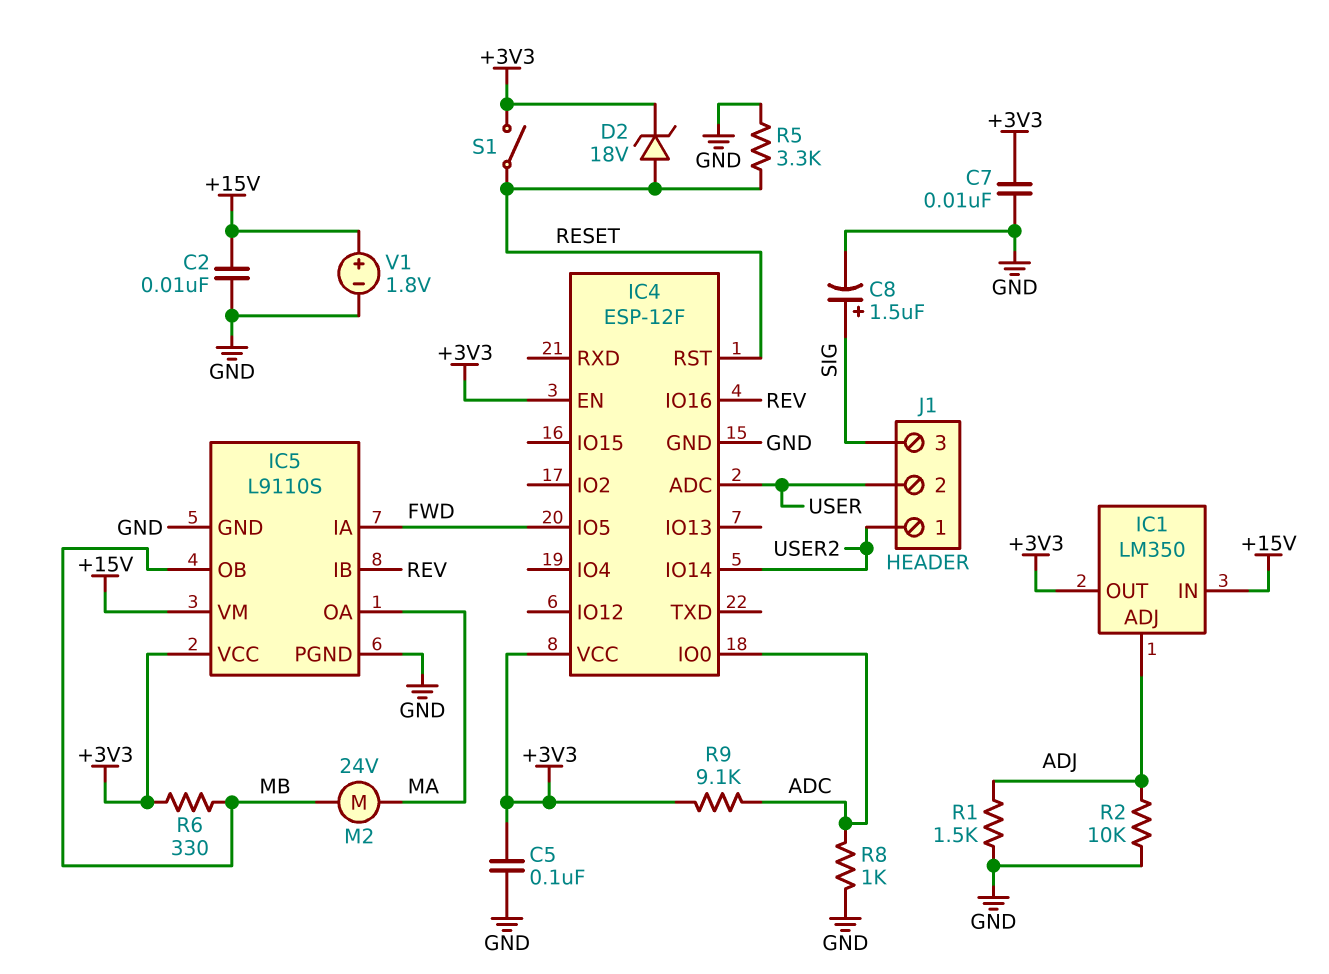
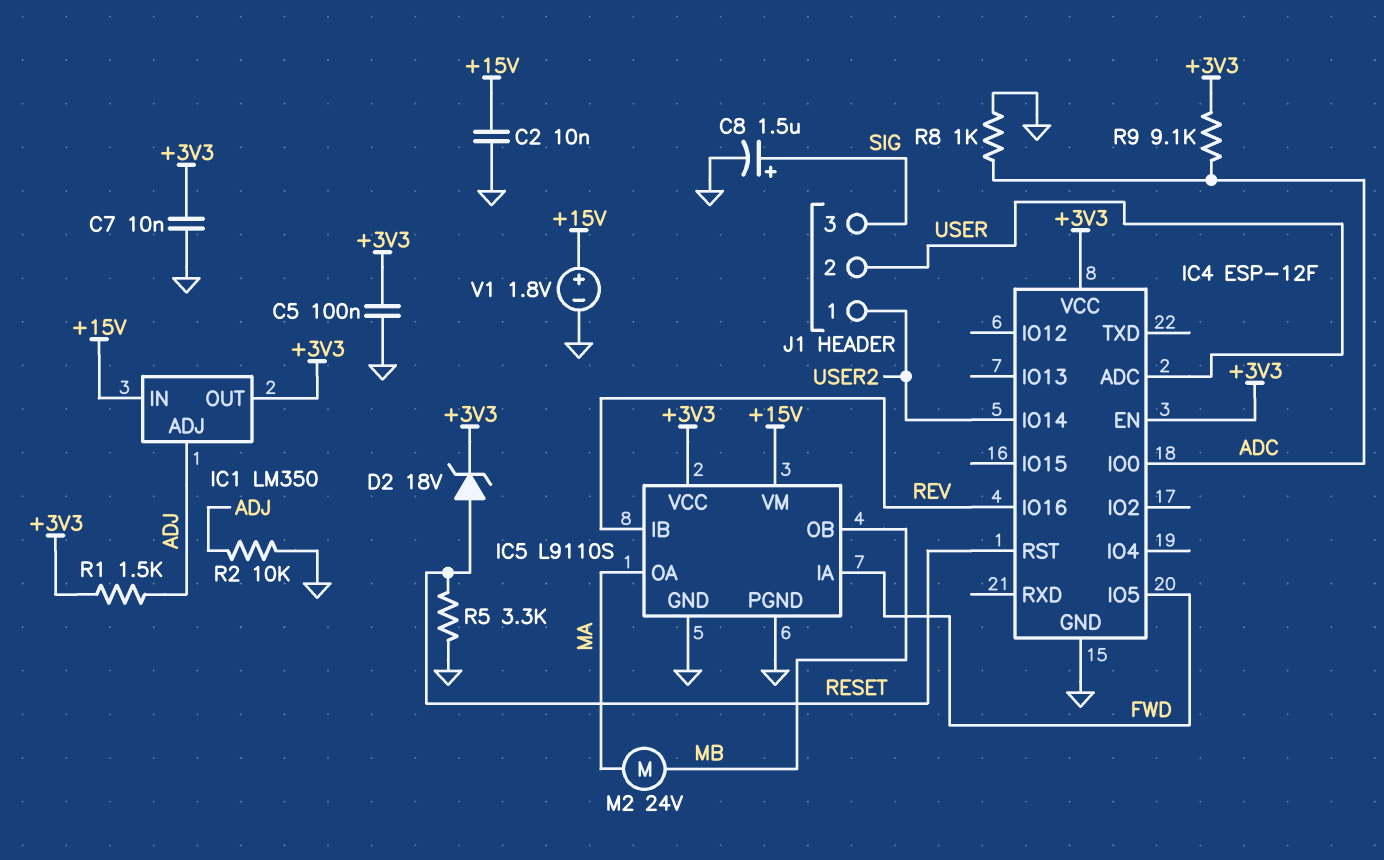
R1: 1.5k (ADJ, GND) -> 1.5k (+3V3, ADJ)
R6: 330 (+3V3, MB) -> none
S1: switch (+3V3, RESET) -> none

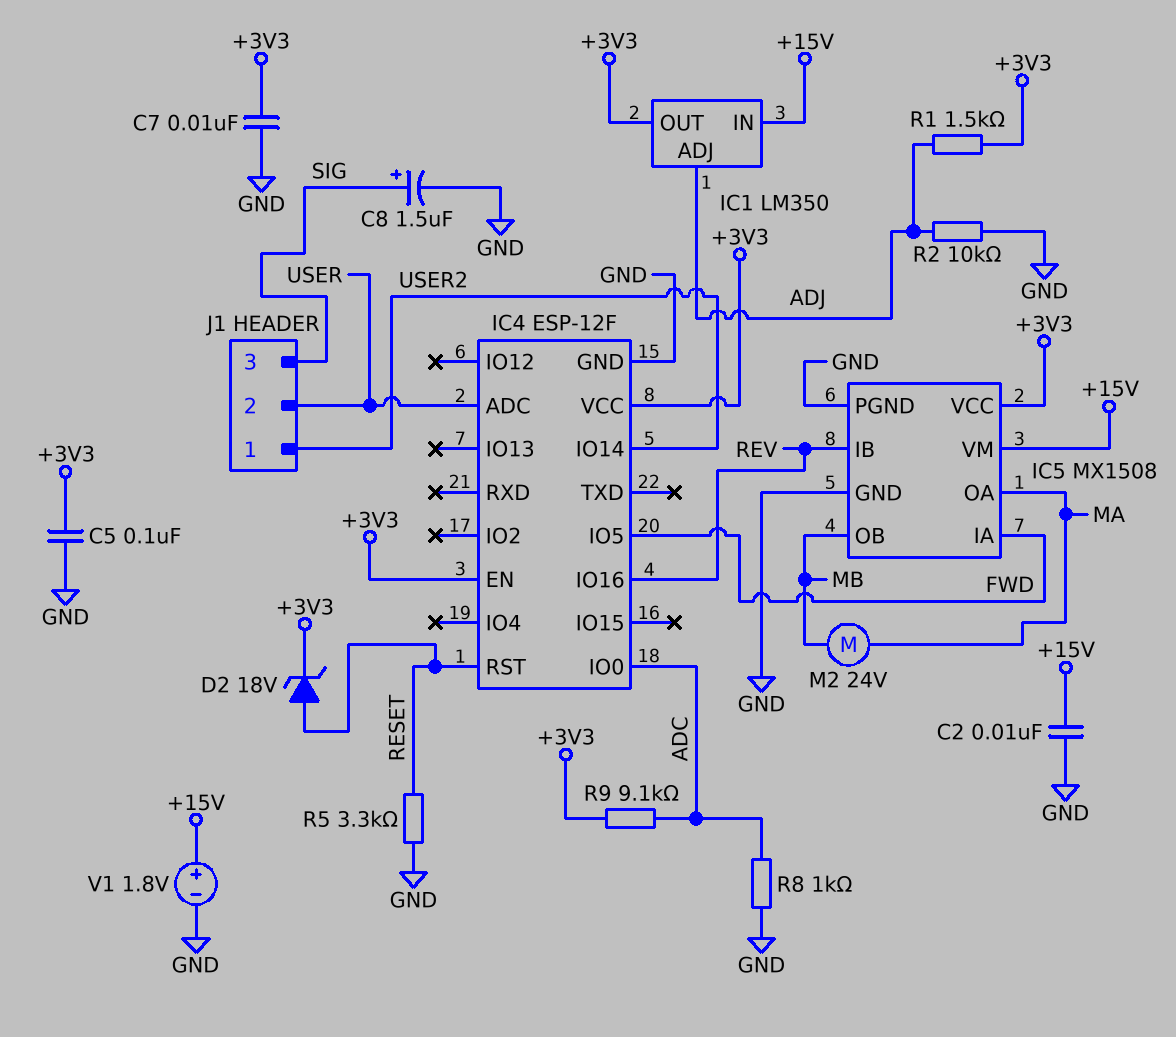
IC5: L9110S -> MX1508

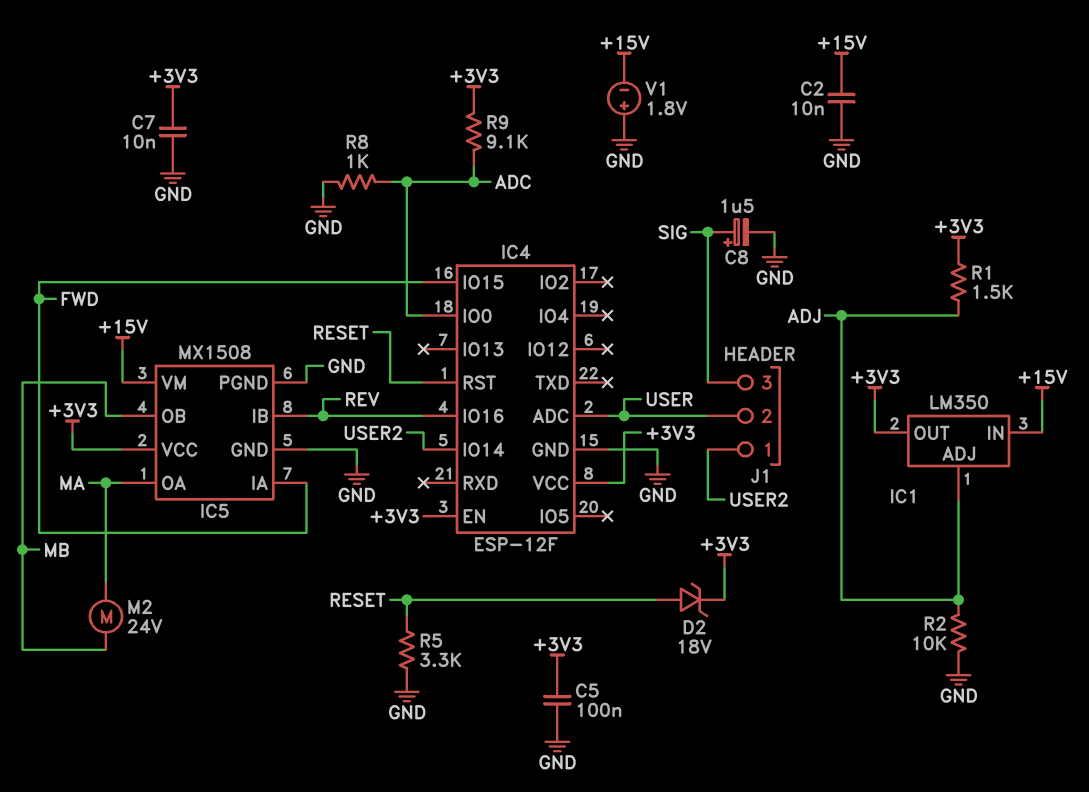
IC4 pin IO5: FWD -> none
IC4 pin IO15: none -> FWD
V1: 1.8V (plus +15V, minus GND) -> 1.8V (plus GND, minus +15V)

